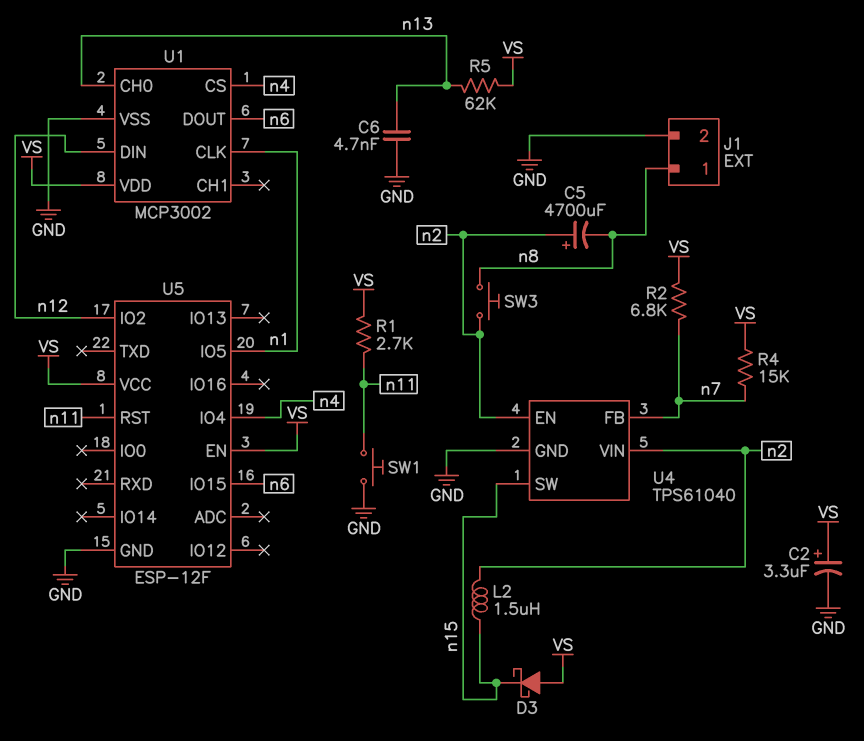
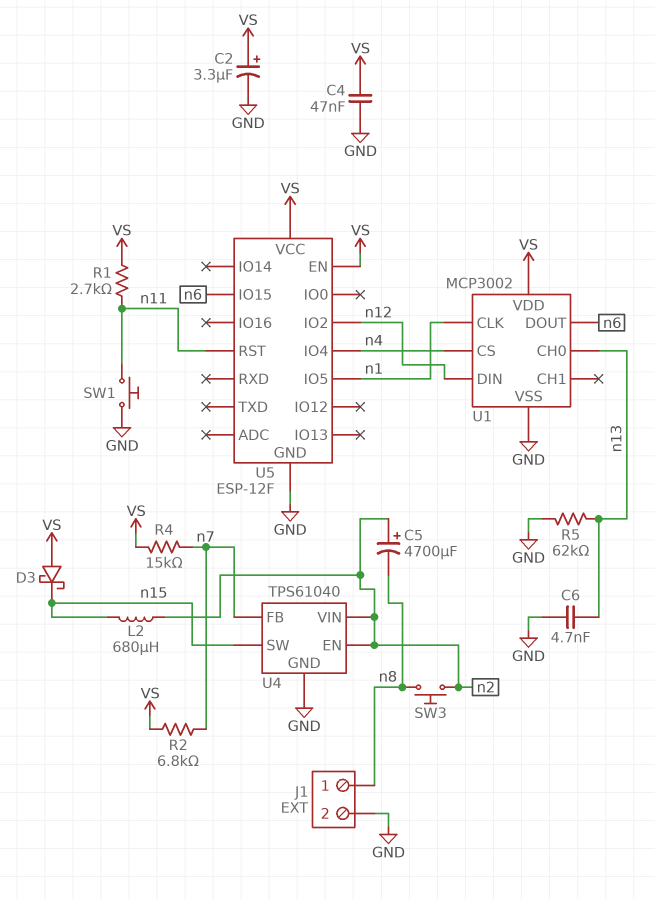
C4: none -> 47nF (GND, VS)
L2: 1.5uH (n2, n15) -> 680uH (n2, n15)
R5: 62k (VS, n13) -> 62k (GND, n13)

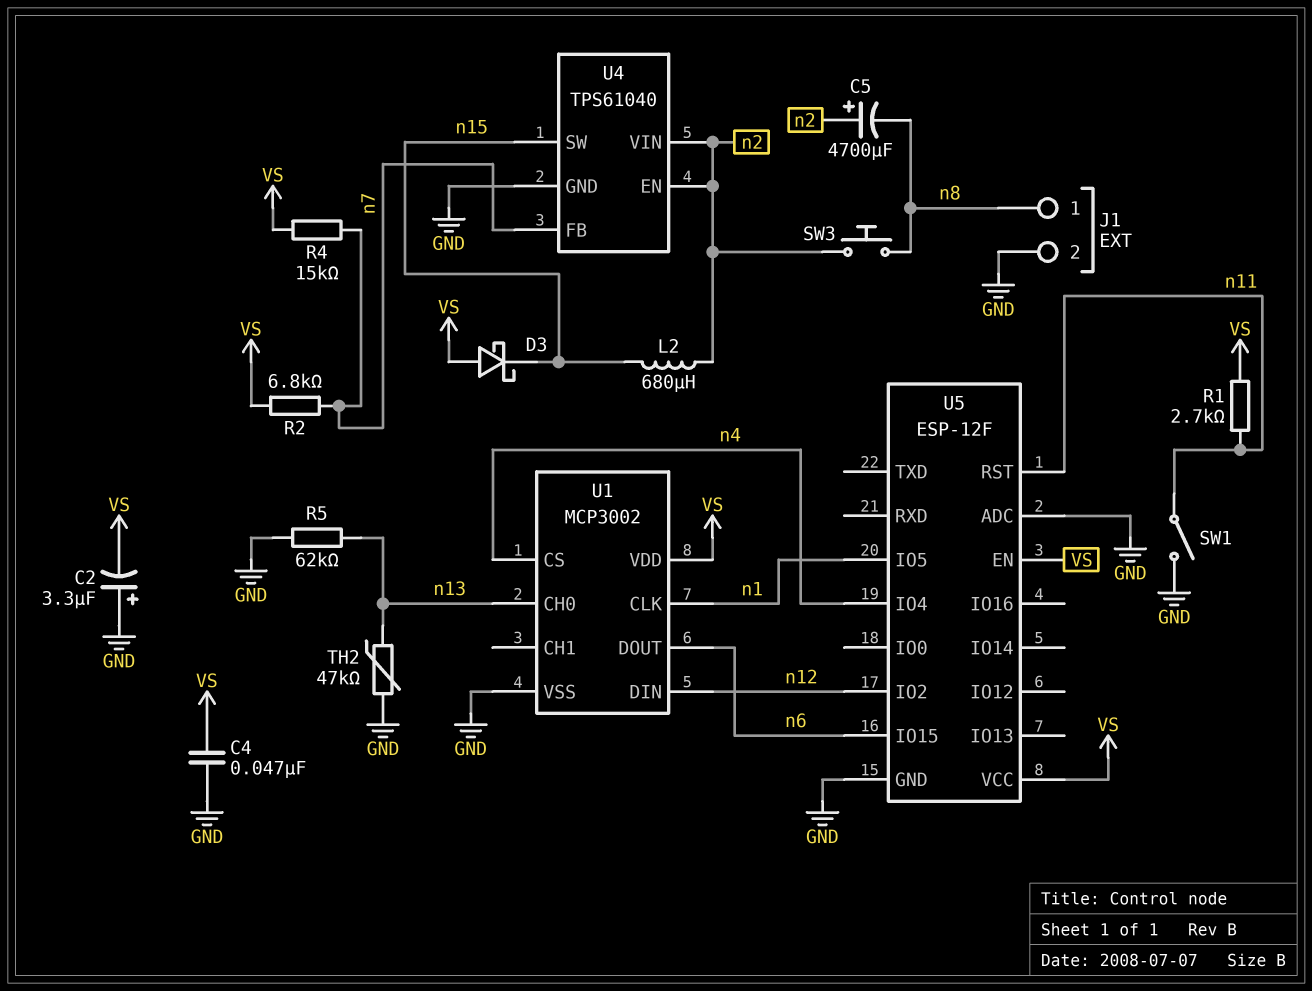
C2: 3.3uF (plus VS, minus GND) -> 3.3uF (plus GND, minus VS)
C6: 4.7nF (GND, n13) -> none
SW1: button (GND, n11) -> switch (GND, n11)
TH2: none -> 47k (GND, n13)
U5 pin ADC: none -> GND

